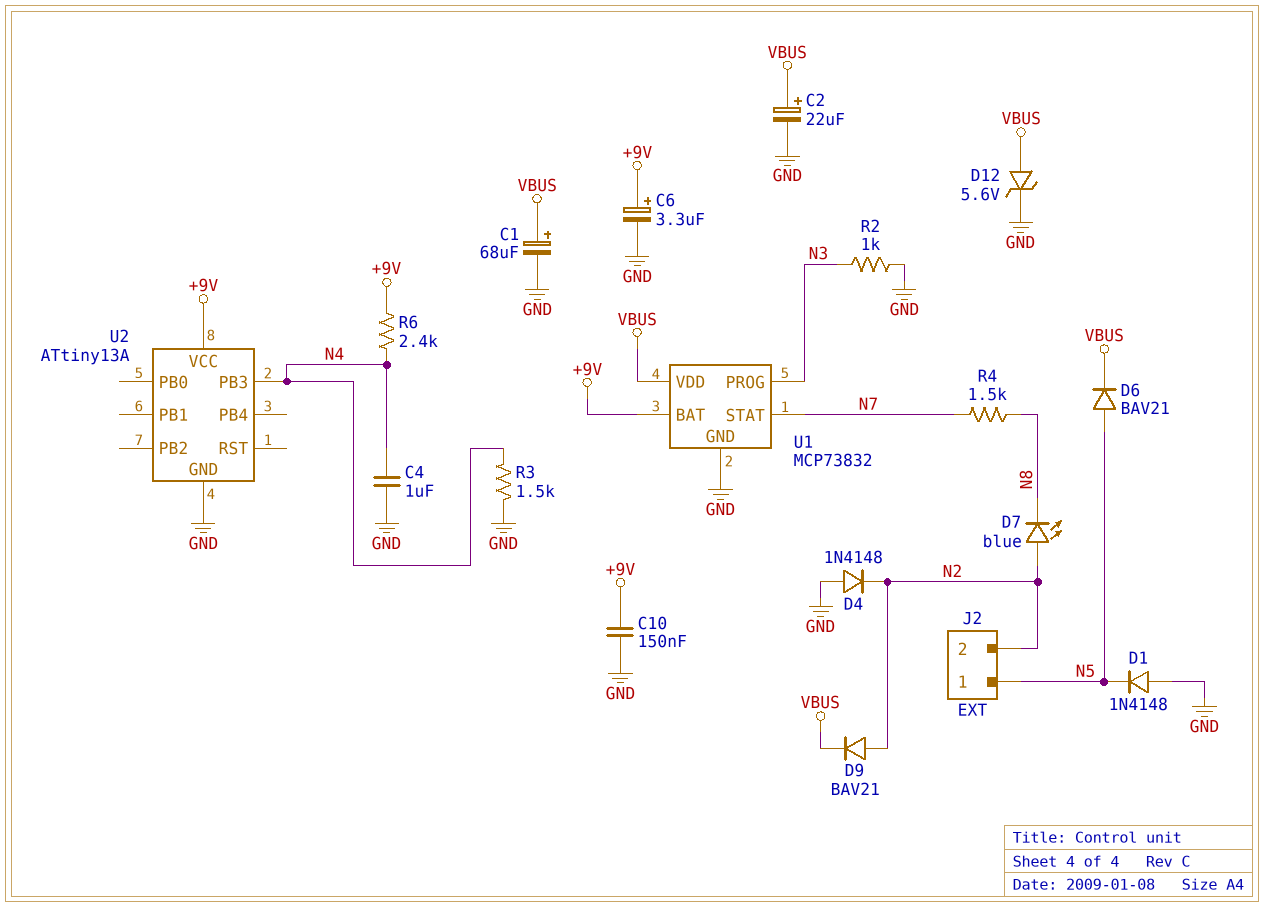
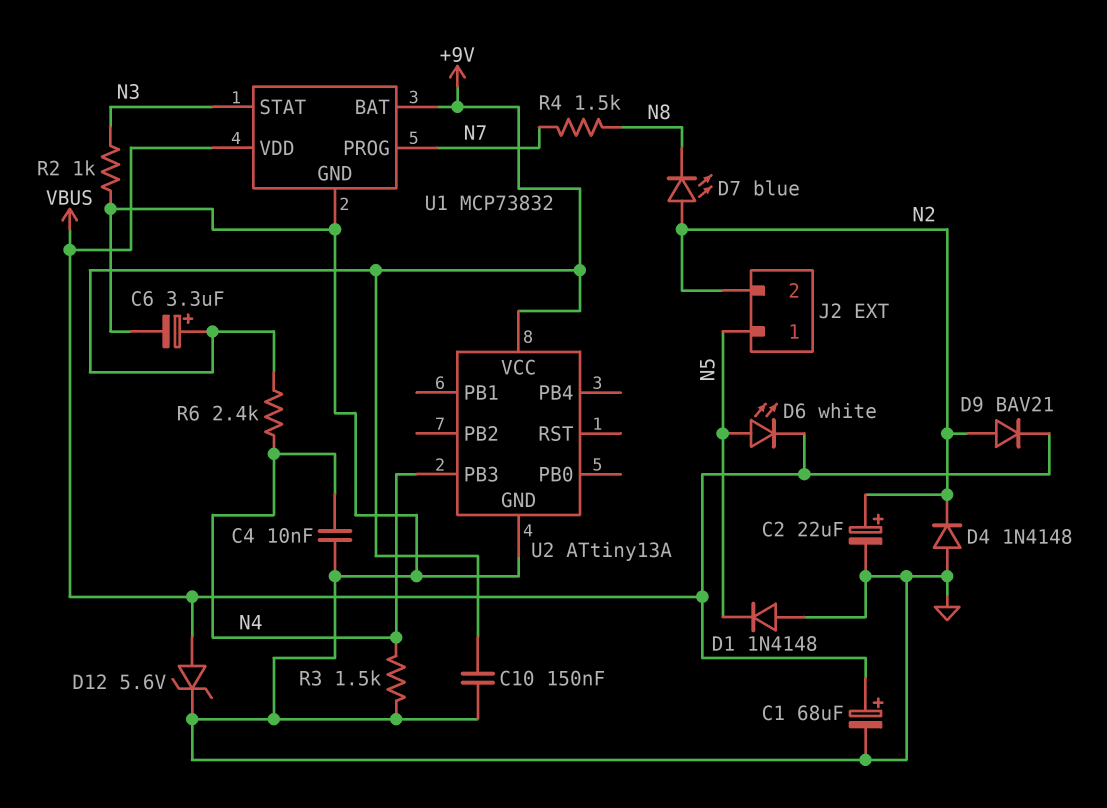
C2: 22uF (plus VBUS, minus GND) -> 22uF (plus N2, minus GND)
C4: 1uF (GND, N4) -> 10nF (GND, N4)
D6: diode BAV21 (A N5, K VBUS) -> LED white (A N5, K VBUS)
U1 pin PROG: N3 -> N7
U1 pin STAT: N7 -> N3

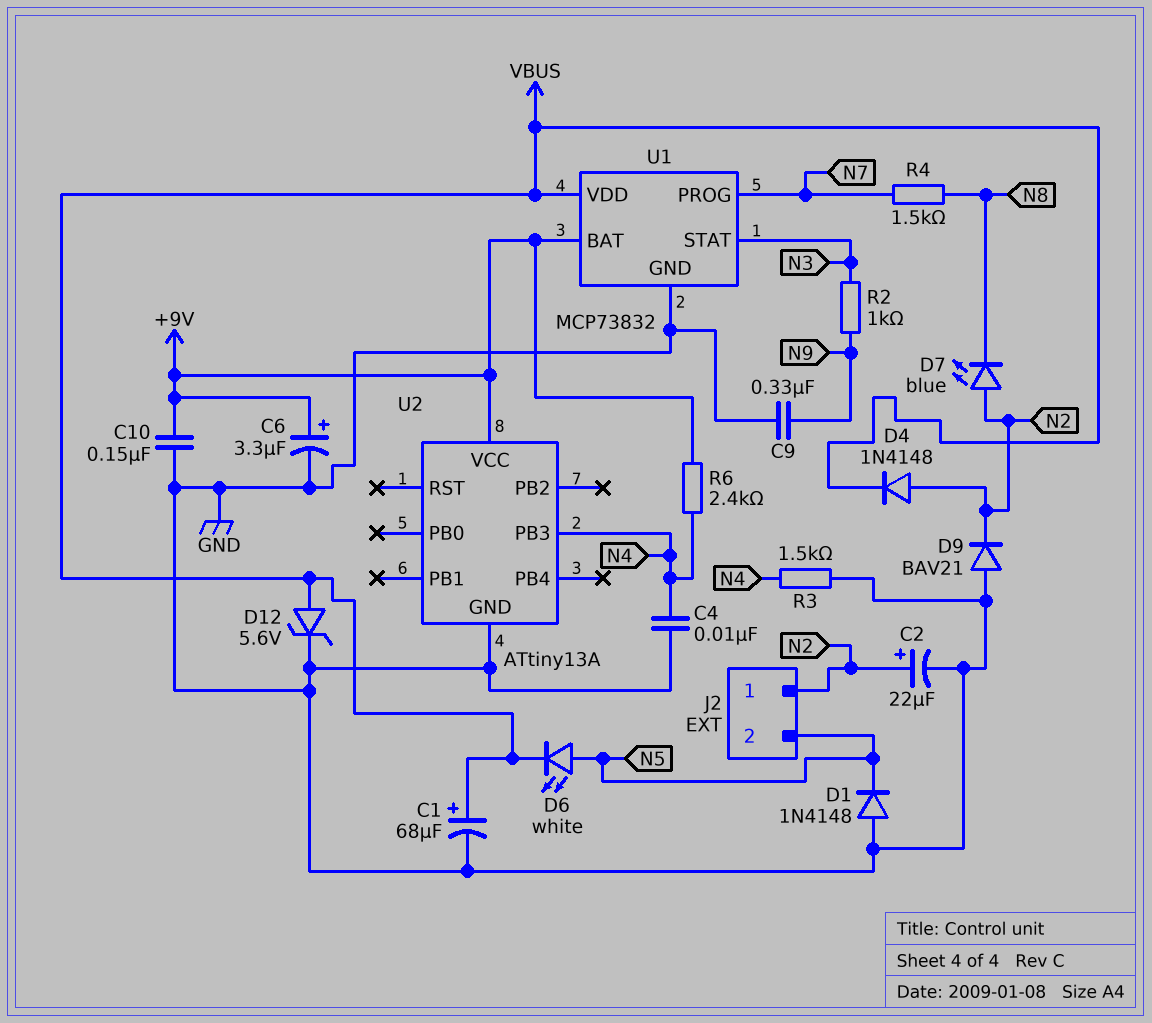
C9: none -> 330nF (GND, N9)
D4: diode 1N4148 (A GND, K N2) -> diode 1N4148 (A N2, K VBUS)
D9: diode BAV21 (A N2, K VBUS) -> diode BAV21 (A GND, K N2)
J2 pin 1: N5 -> N2
J2 pin 2: N2 -> N5
R2: 1k (GND, N3) -> 1k (N3, N9)

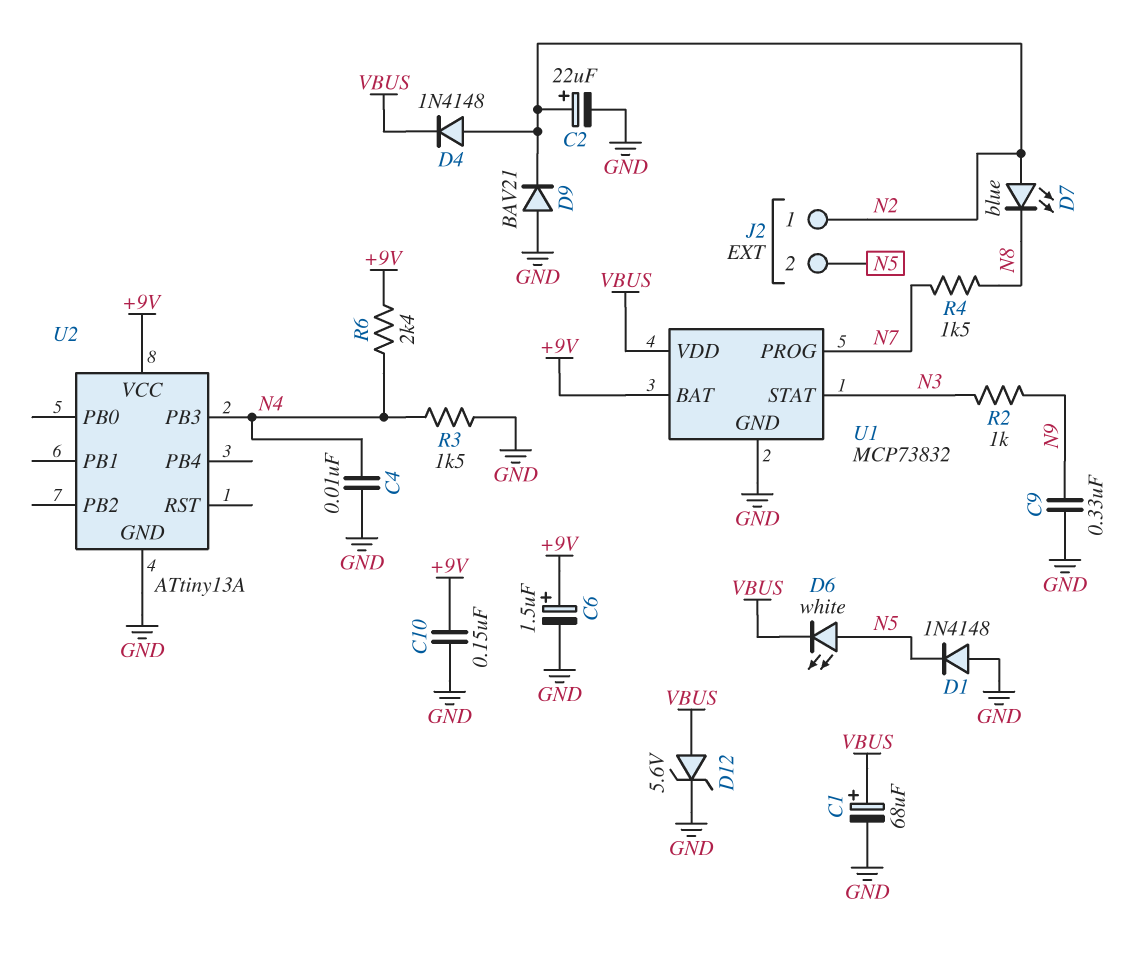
C6: 3.3uF (plus +9V, minus GND) -> 1.5uF (plus +9V, minus GND)

